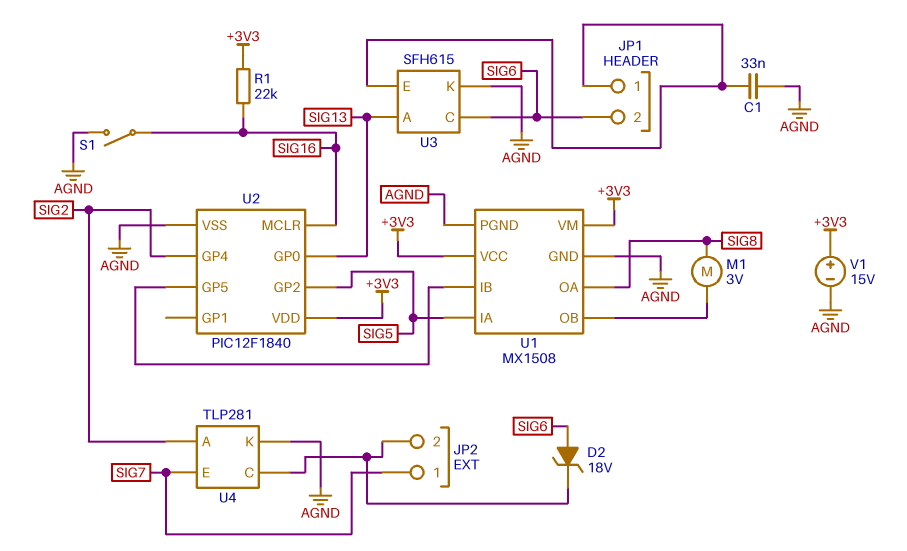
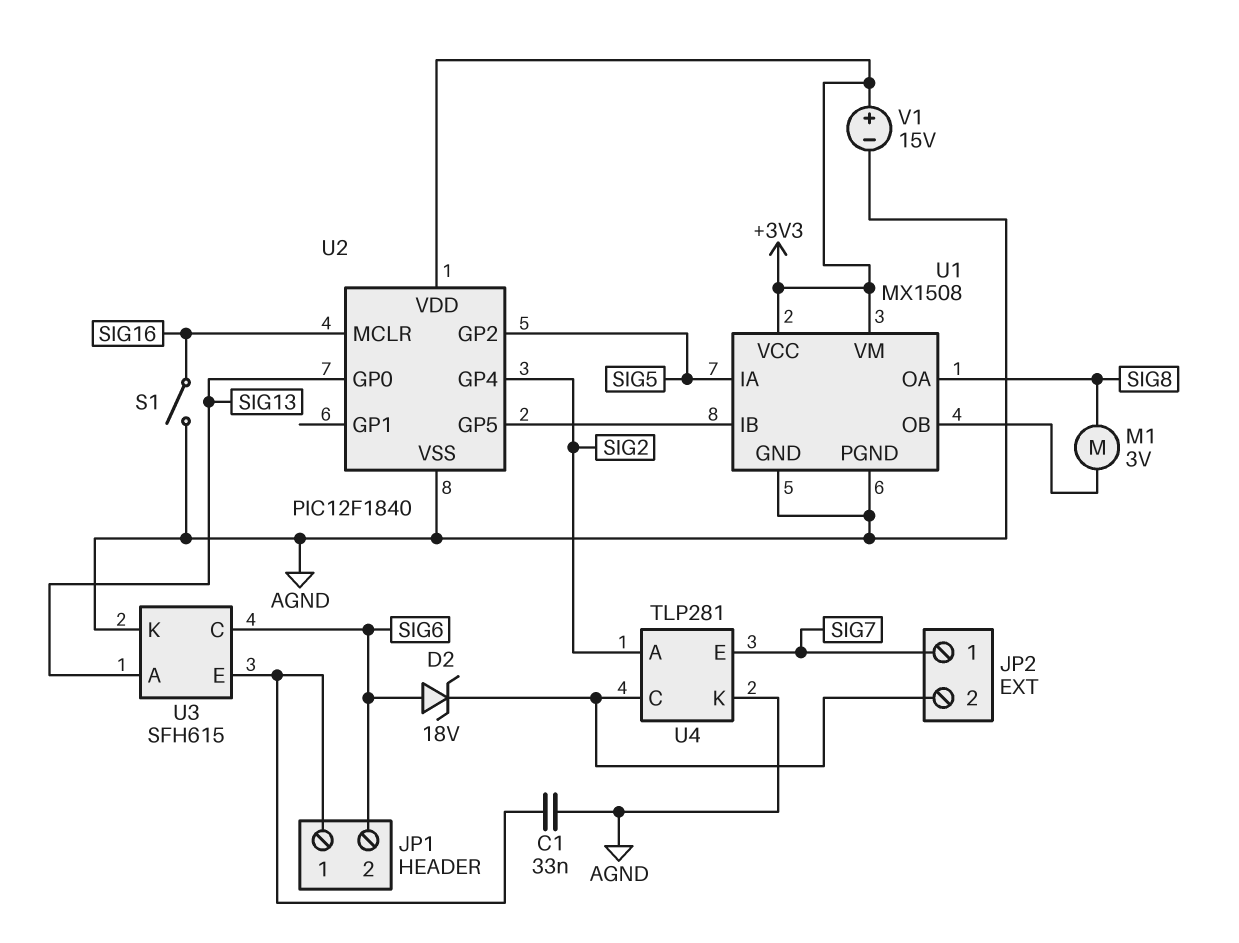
R1: 22k (+3V3, SIG16) -> none

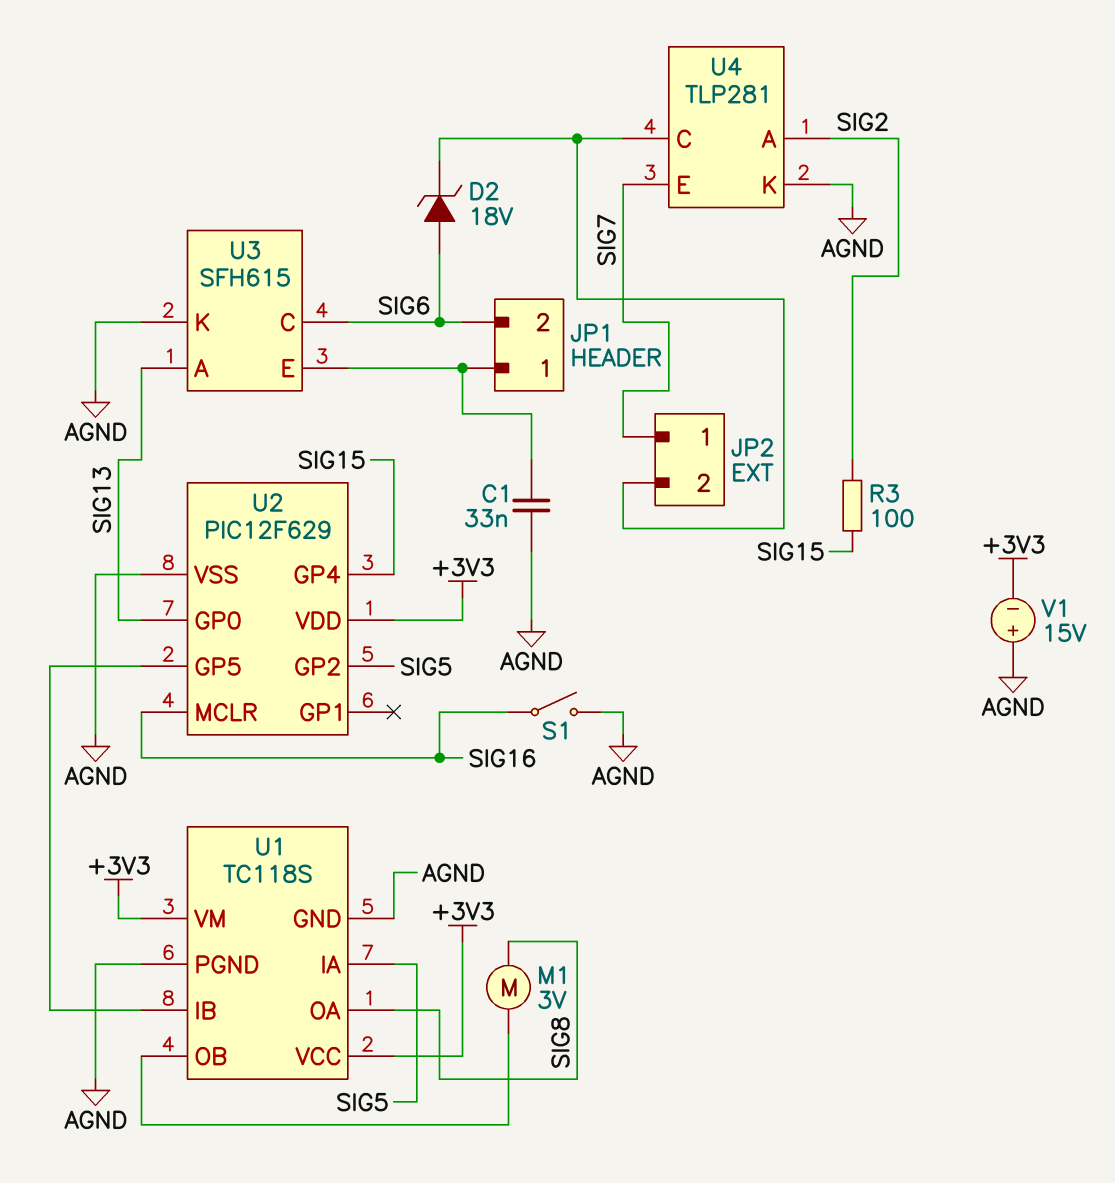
R3: none -> 100 (SIG2, SIG15)
U1: MX1508 -> TC118S
U2: PIC12F1840 -> PIC12F629
U2 pin GP4: SIG2 -> SIG15
V1: 15V (plus +3V3, minus AGND) -> 15V (plus AGND, minus +3V3)

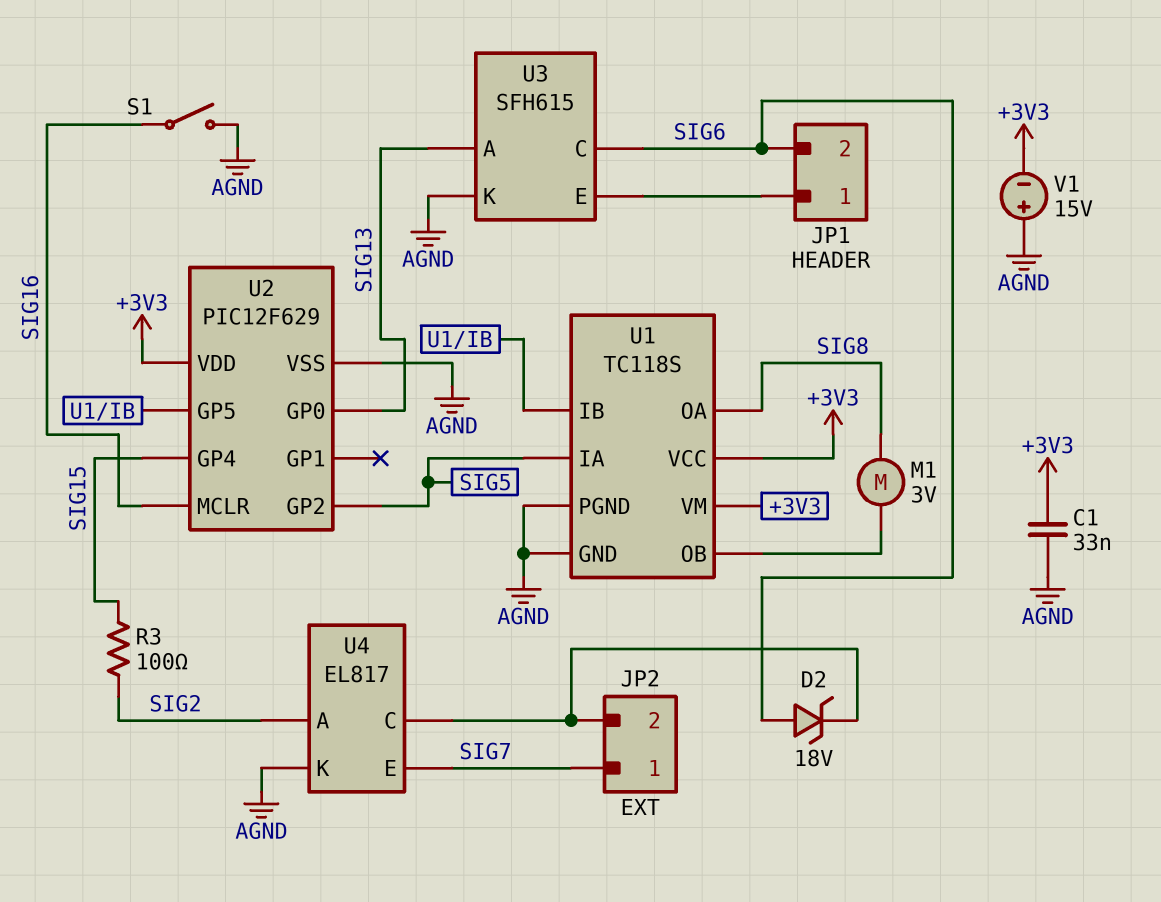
C1: 33nF (AGND, JP1/1) -> 33nF (+3V3, AGND)
U4: TLP281 -> EL817

